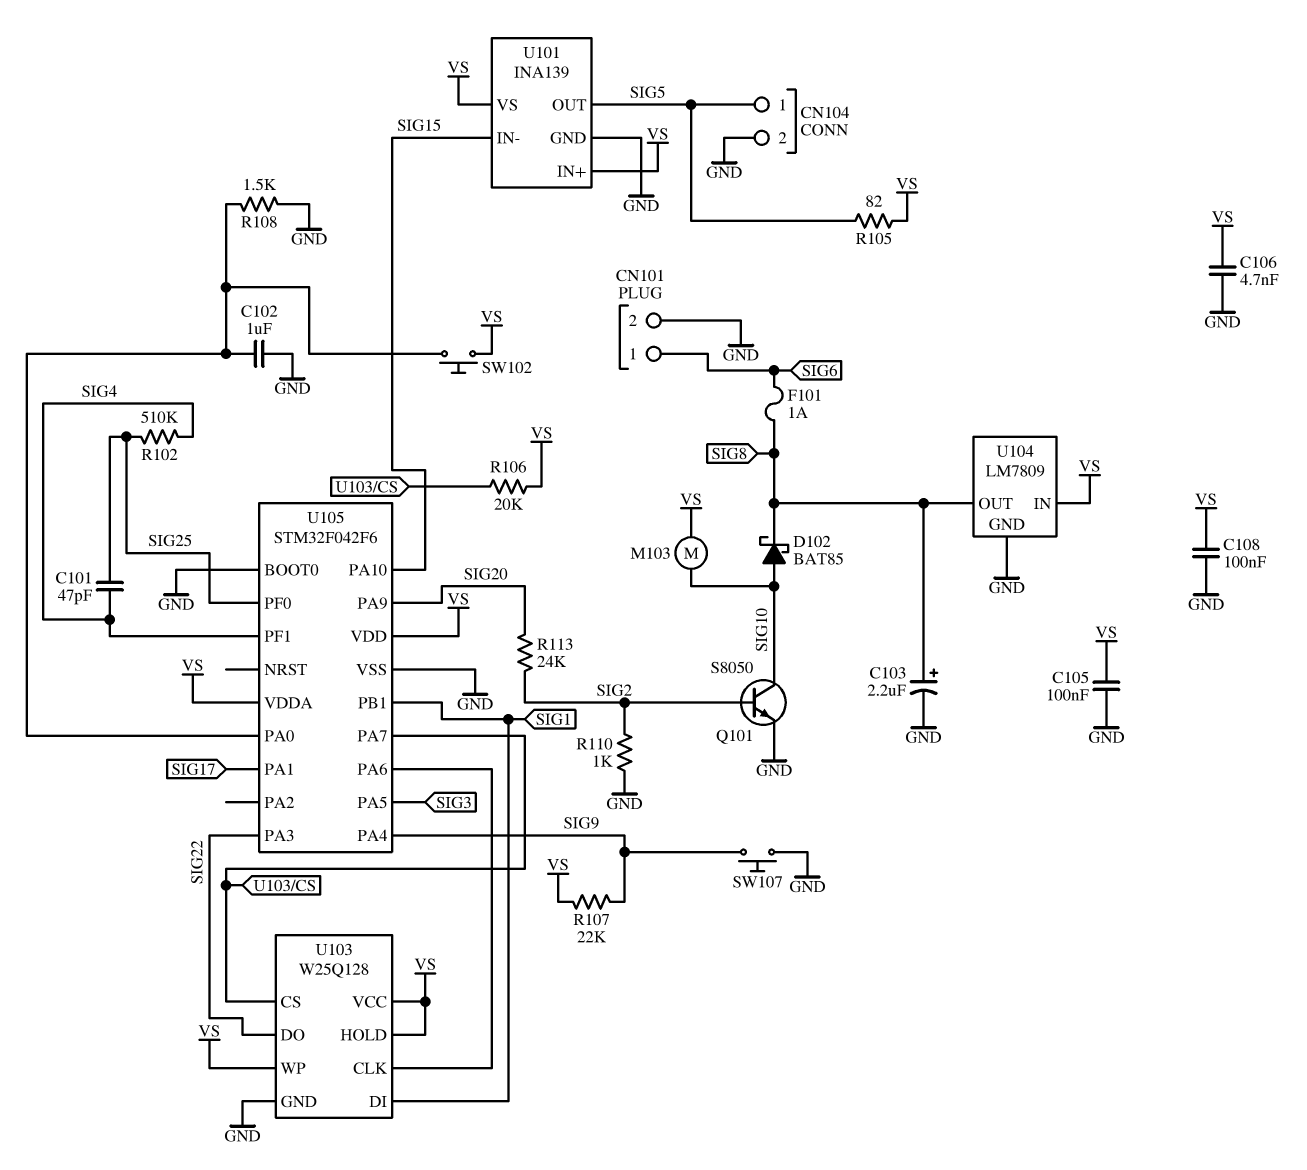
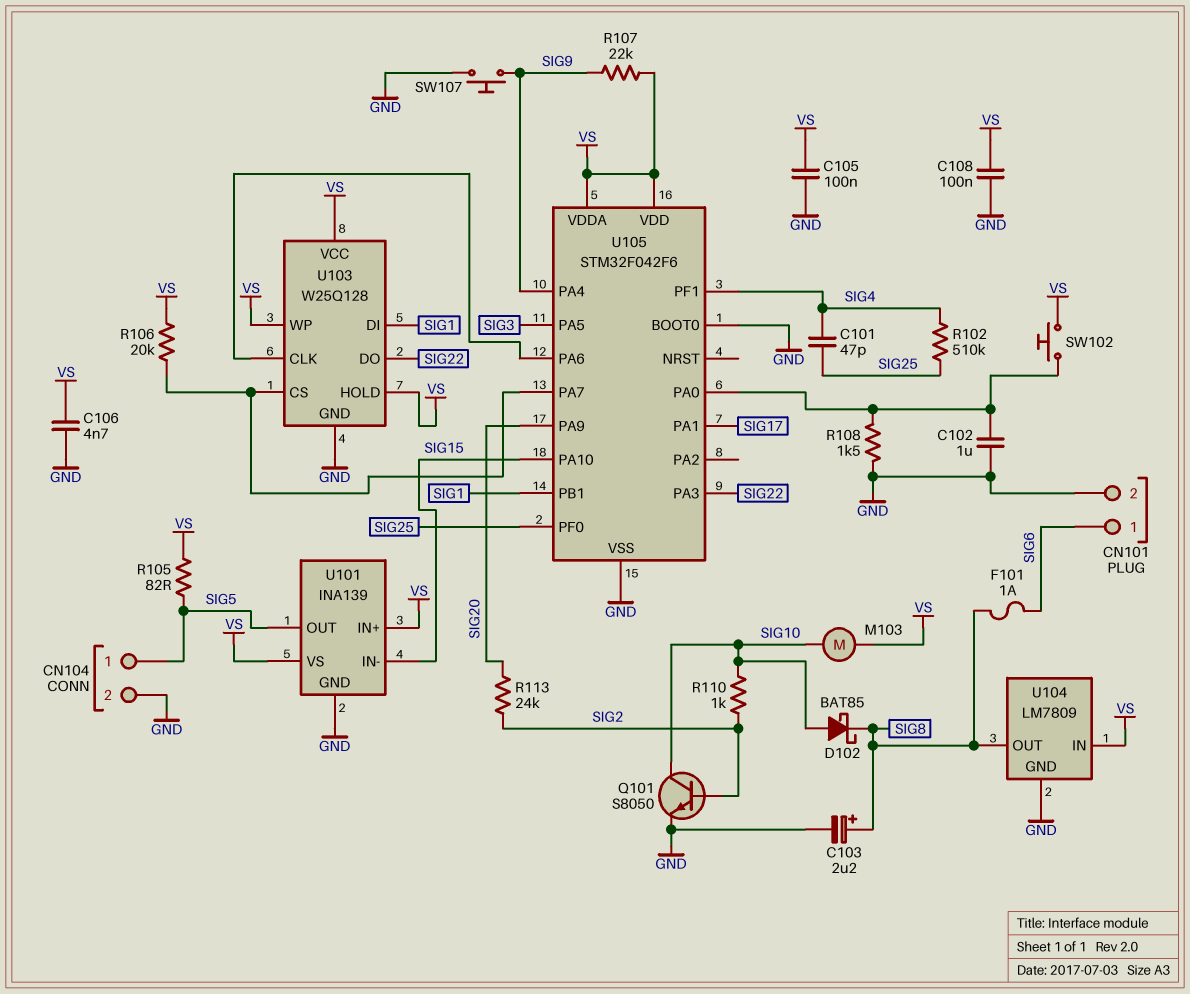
R110: 1k (GND, SIG2) -> 1k (SIG2, SIG10)

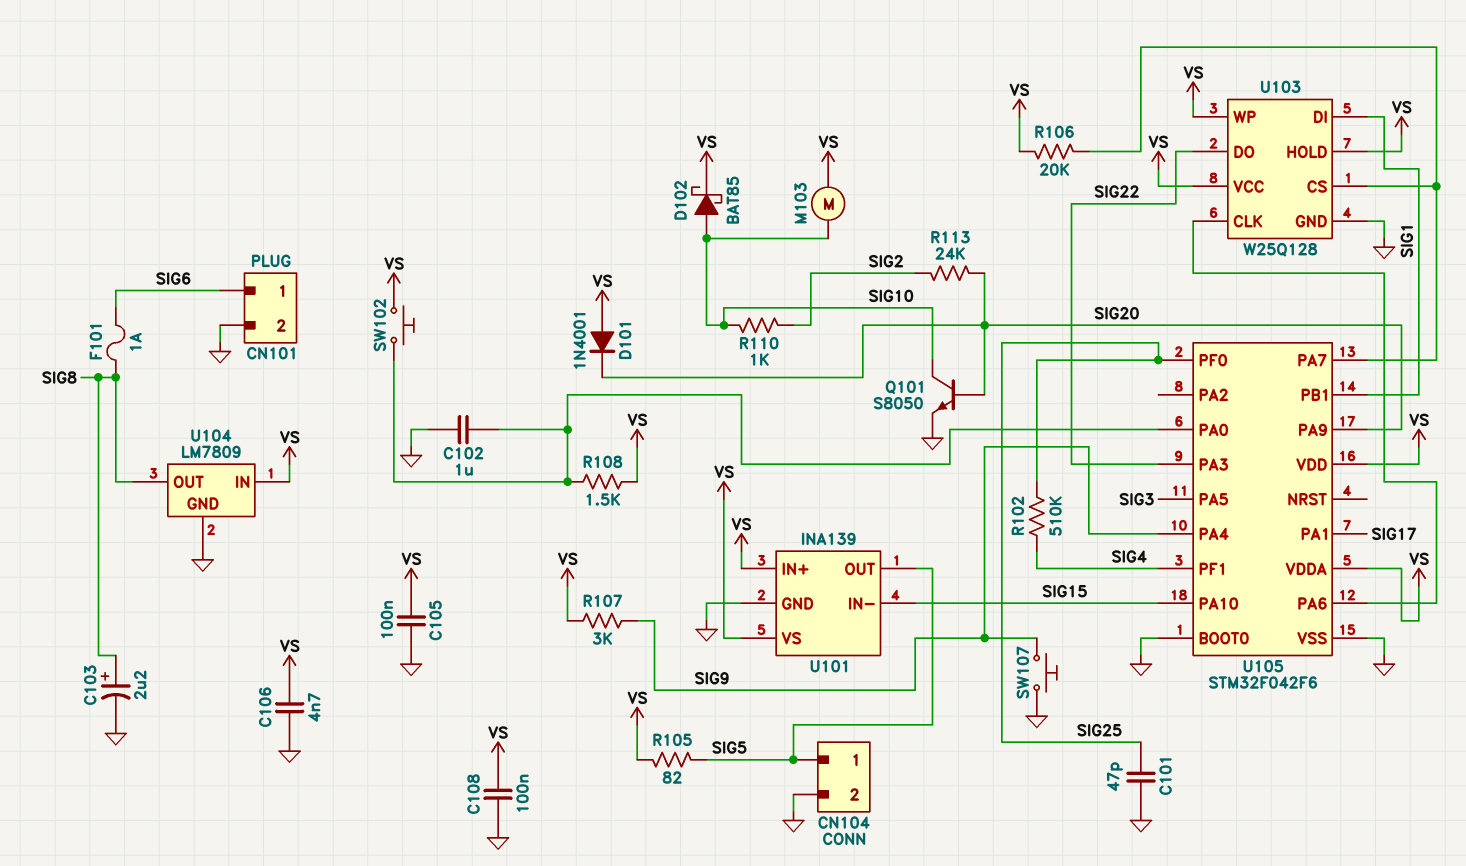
C101: 47pF (SIG4, SIG25) -> 47pF (GND, SIG25)
D101: none -> diode 1N4001 (A VS, K SIG20)
D102: schottky BAT85 (A SIG10, K SIG8) -> schottky BAT85 (A SIG10, K VS)
Q101: NPN S8050 (B SIG2, C SIG10, E GND) -> NPN S8050 (B SIG20, C SIG10, E GND)
R107: 22k (SIG9, VS) -> 3k (SIG9, VS)
R108: 1.5k (GND, U105/PA0) -> 1.5k (U105/PA0, VS)

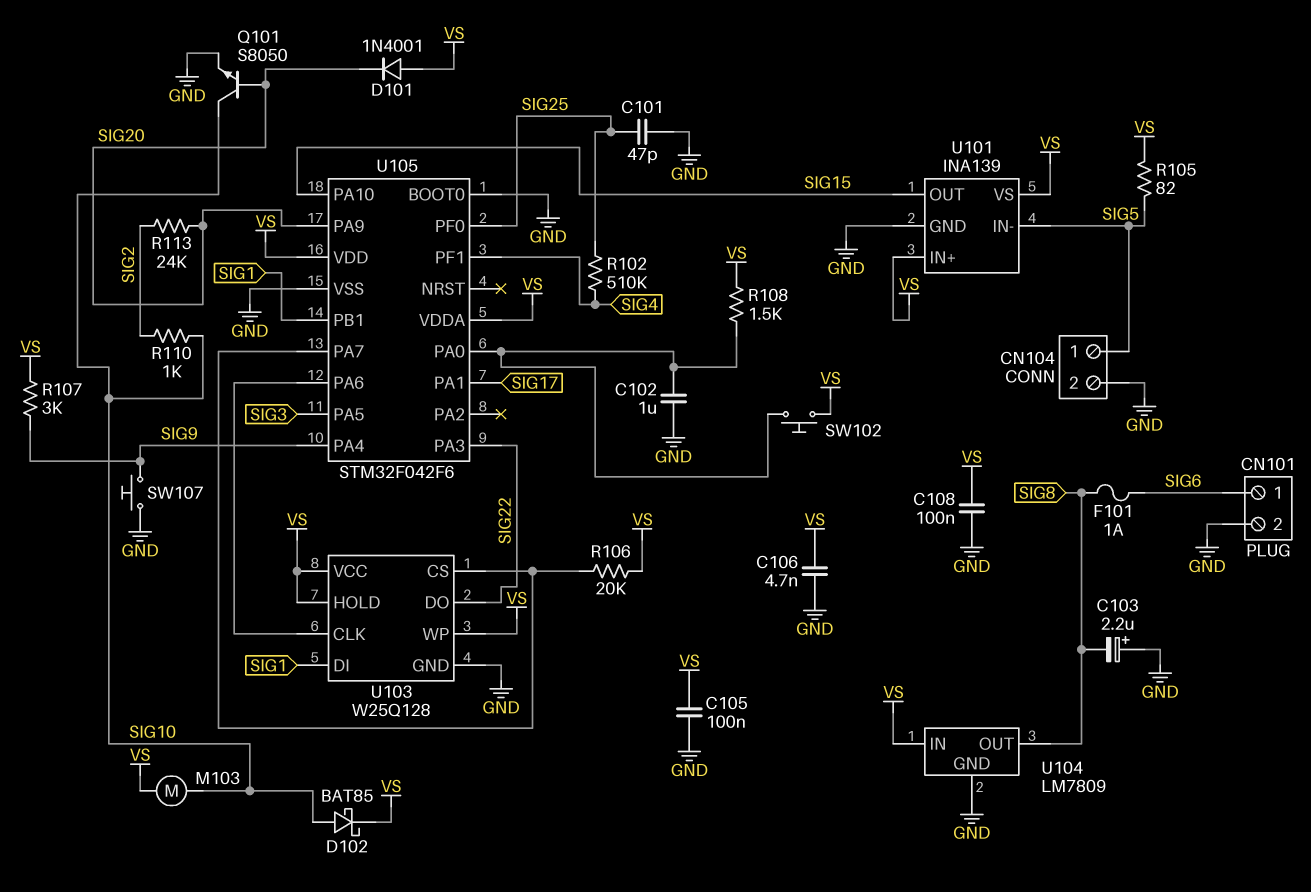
C103: 2.2uF (plus SIG8, minus GND) -> 2.2uF (plus GND, minus SIG8)
U101 pin IN-: SIG15 -> SIG5
U101 pin OUT: SIG5 -> SIG15

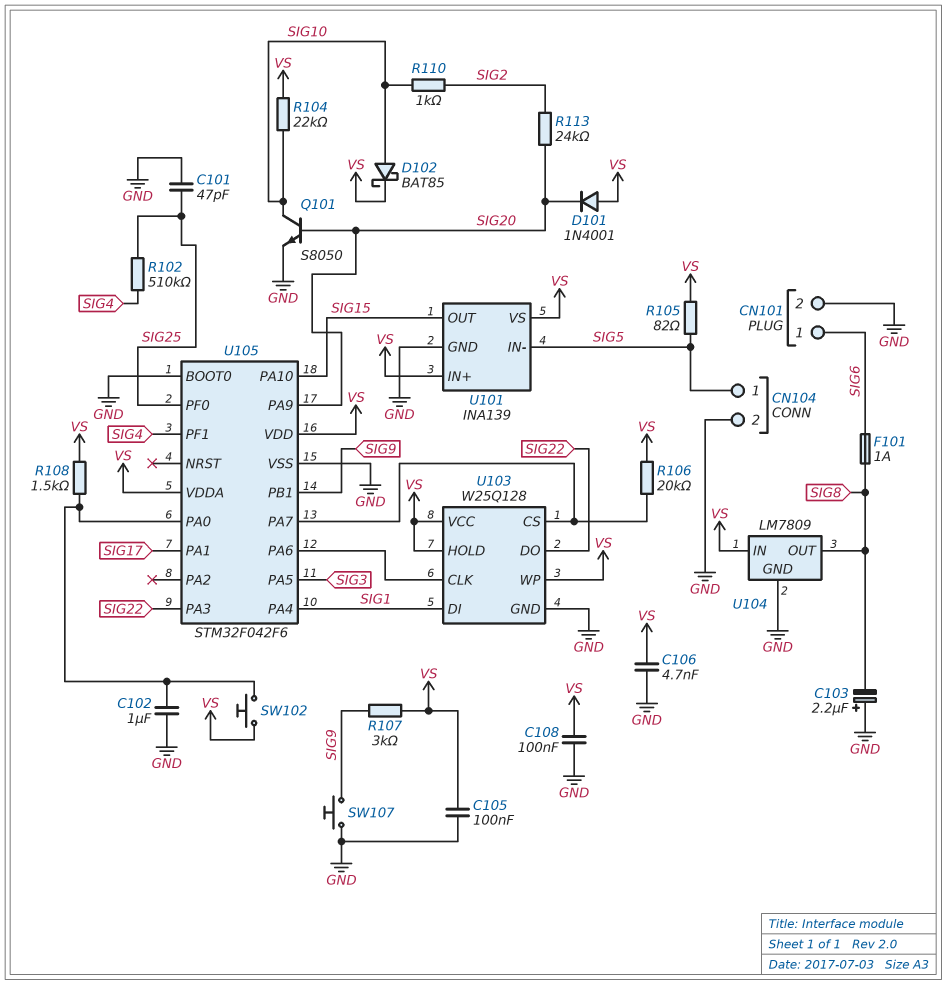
M103: motor (SIG10, VS) -> none
R104: none -> 22k (SIG10, VS)
U105 pin PA4: SIG9 -> SIG1
U105 pin PB1: SIG1 -> SIG9

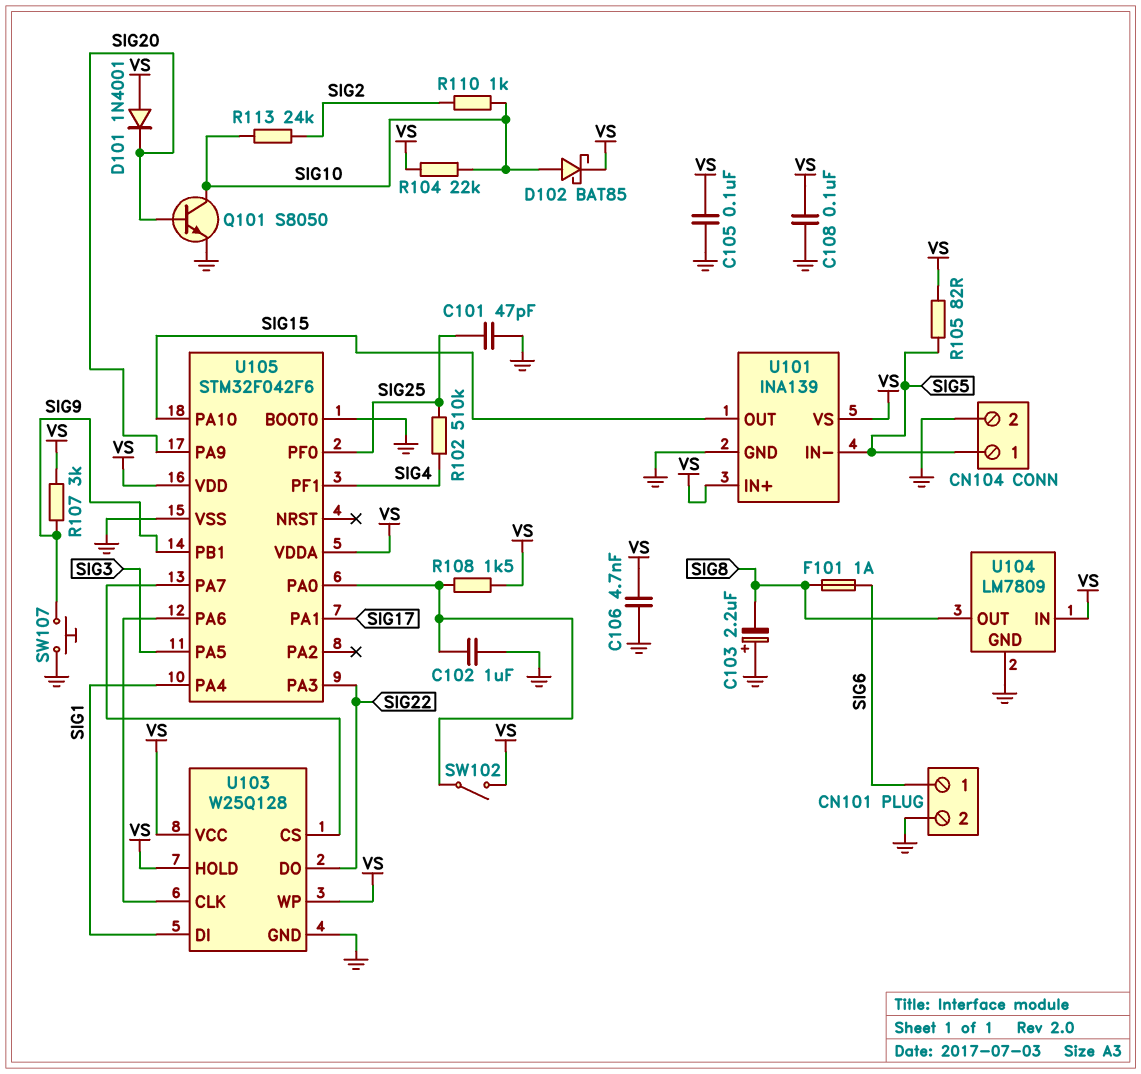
R106: 20k (U103/CS, VS) -> none
R113: 24k (SIG2, SIG20) -> 24k (SIG2, SIG10)
SW102: button (U105/PA0, VS) -> switch (U105/PA0, VS)

